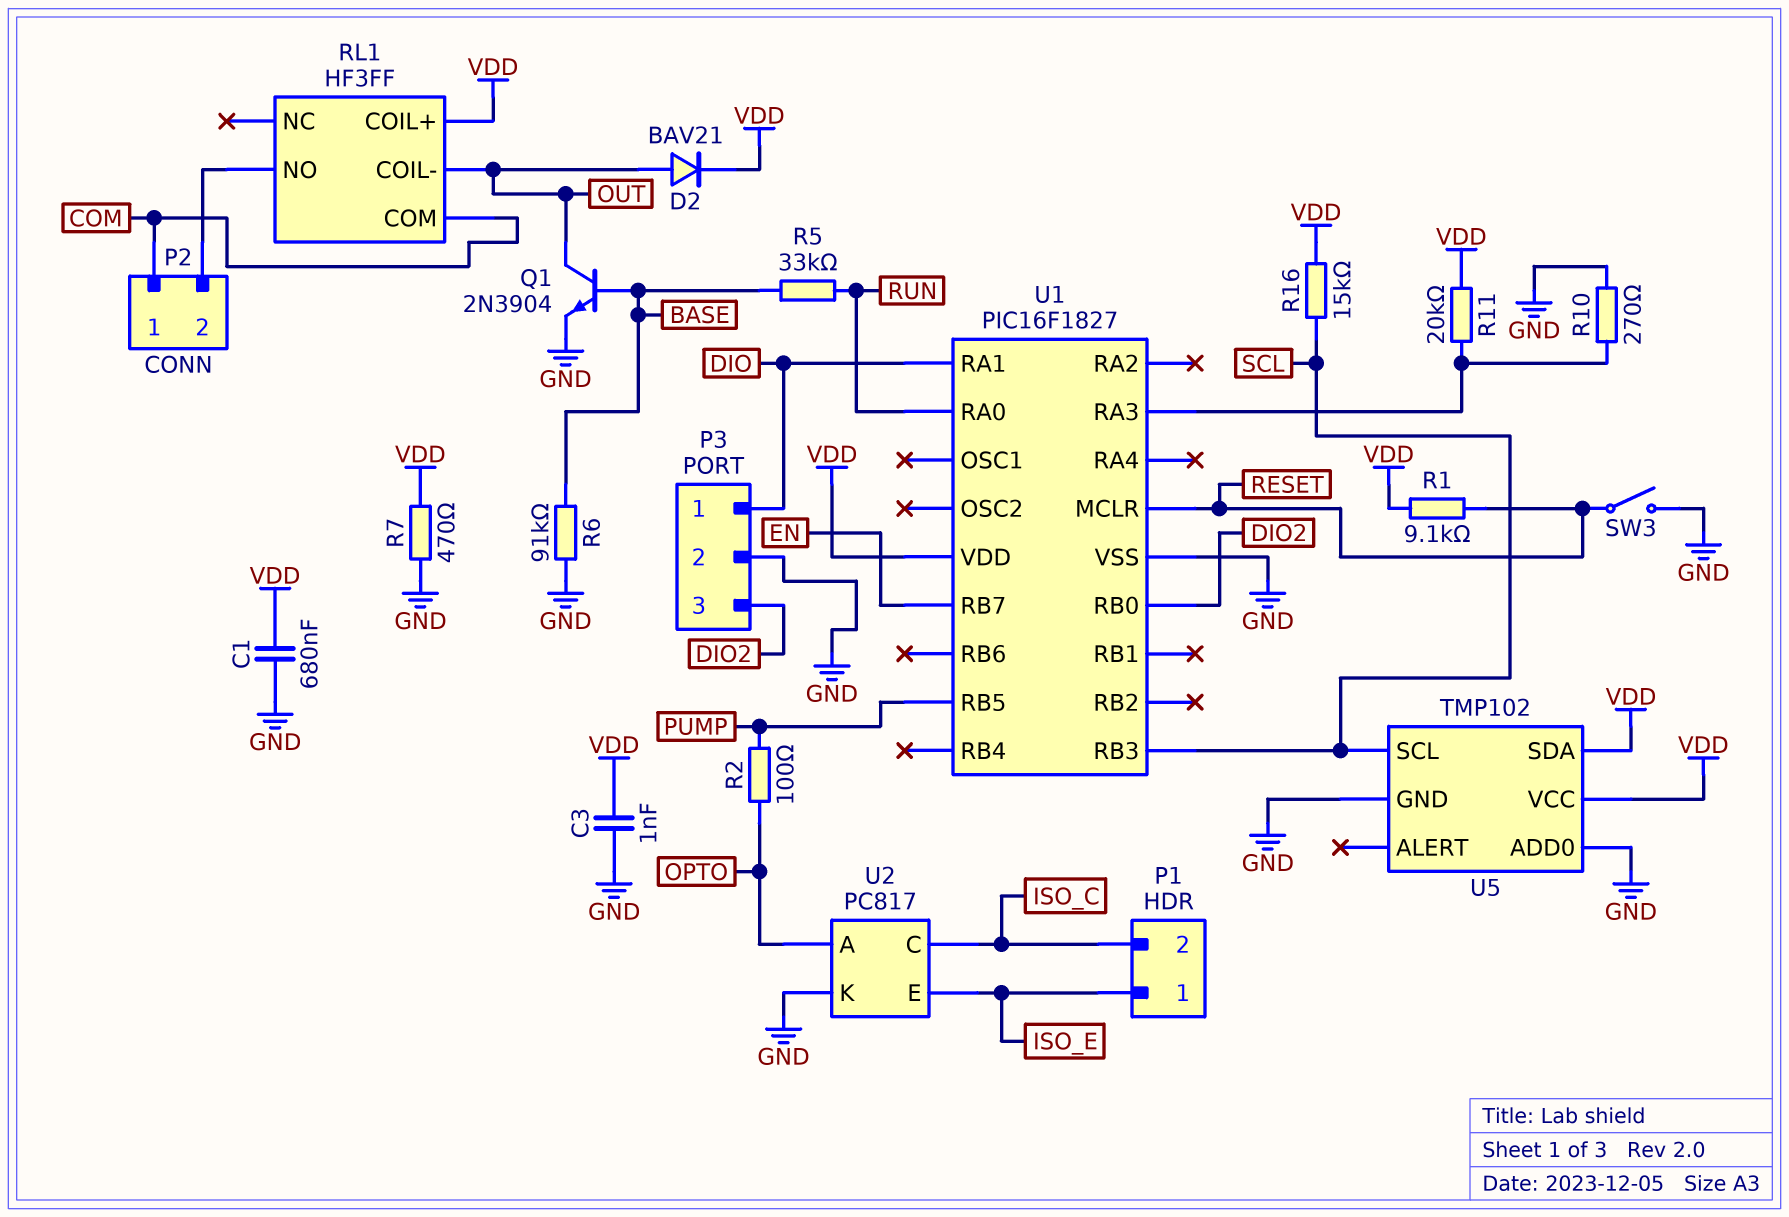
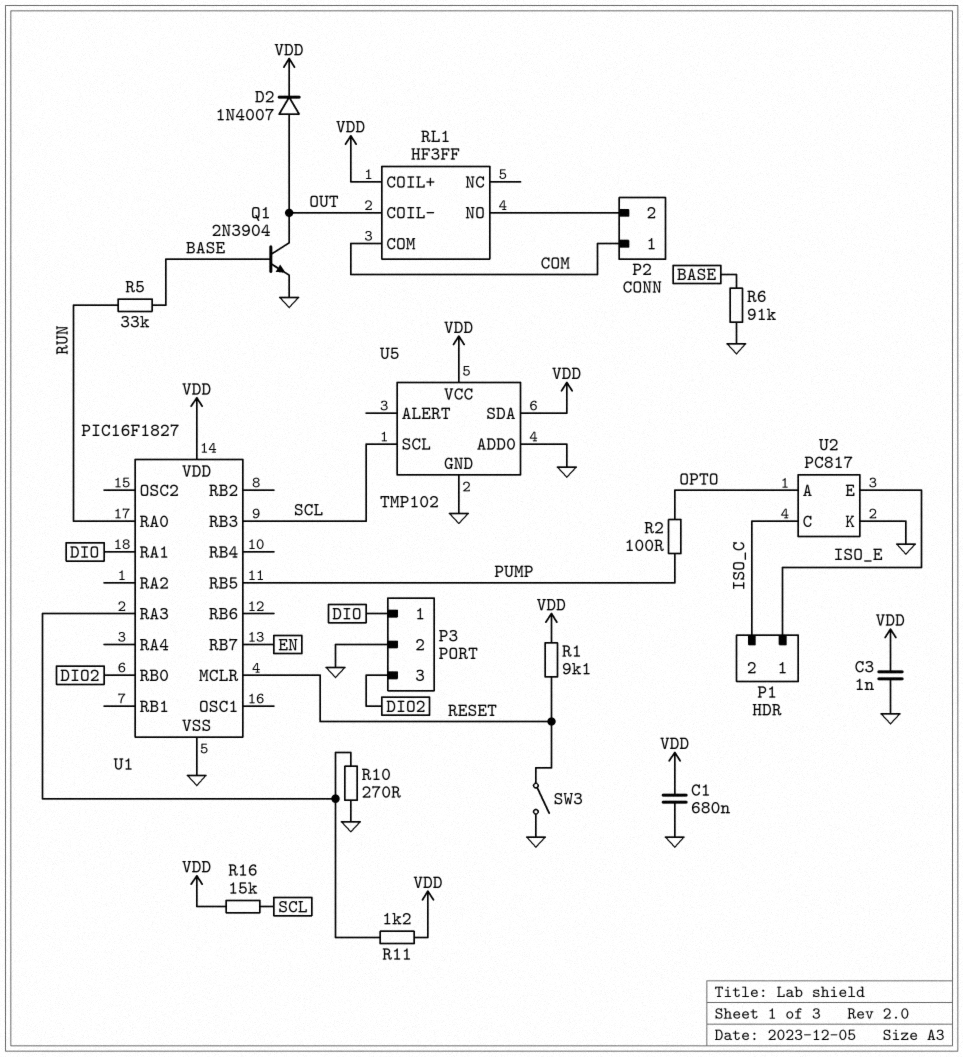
D2: diode BAV21 (A OUT, K VDD) -> diode 1N4007 (A OUT, K VDD)
R7: 470 (GND, VDD) -> none
R11: 20k (U1/RA3, VDD) -> 1.2k (U1/RA3, VDD)

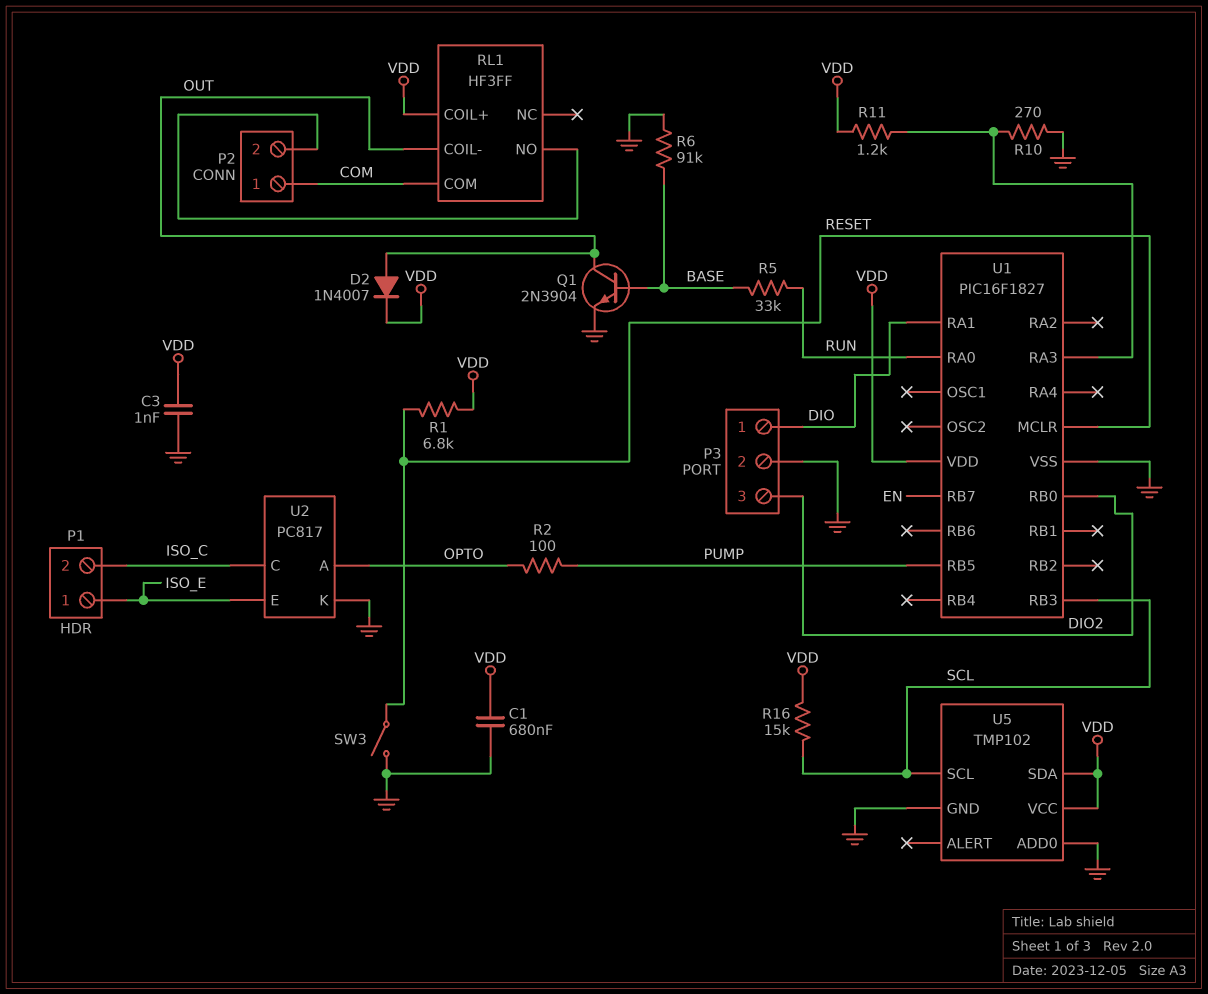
R1: 9.1k (RESET, VDD) -> 6.8k (RESET, VDD)

